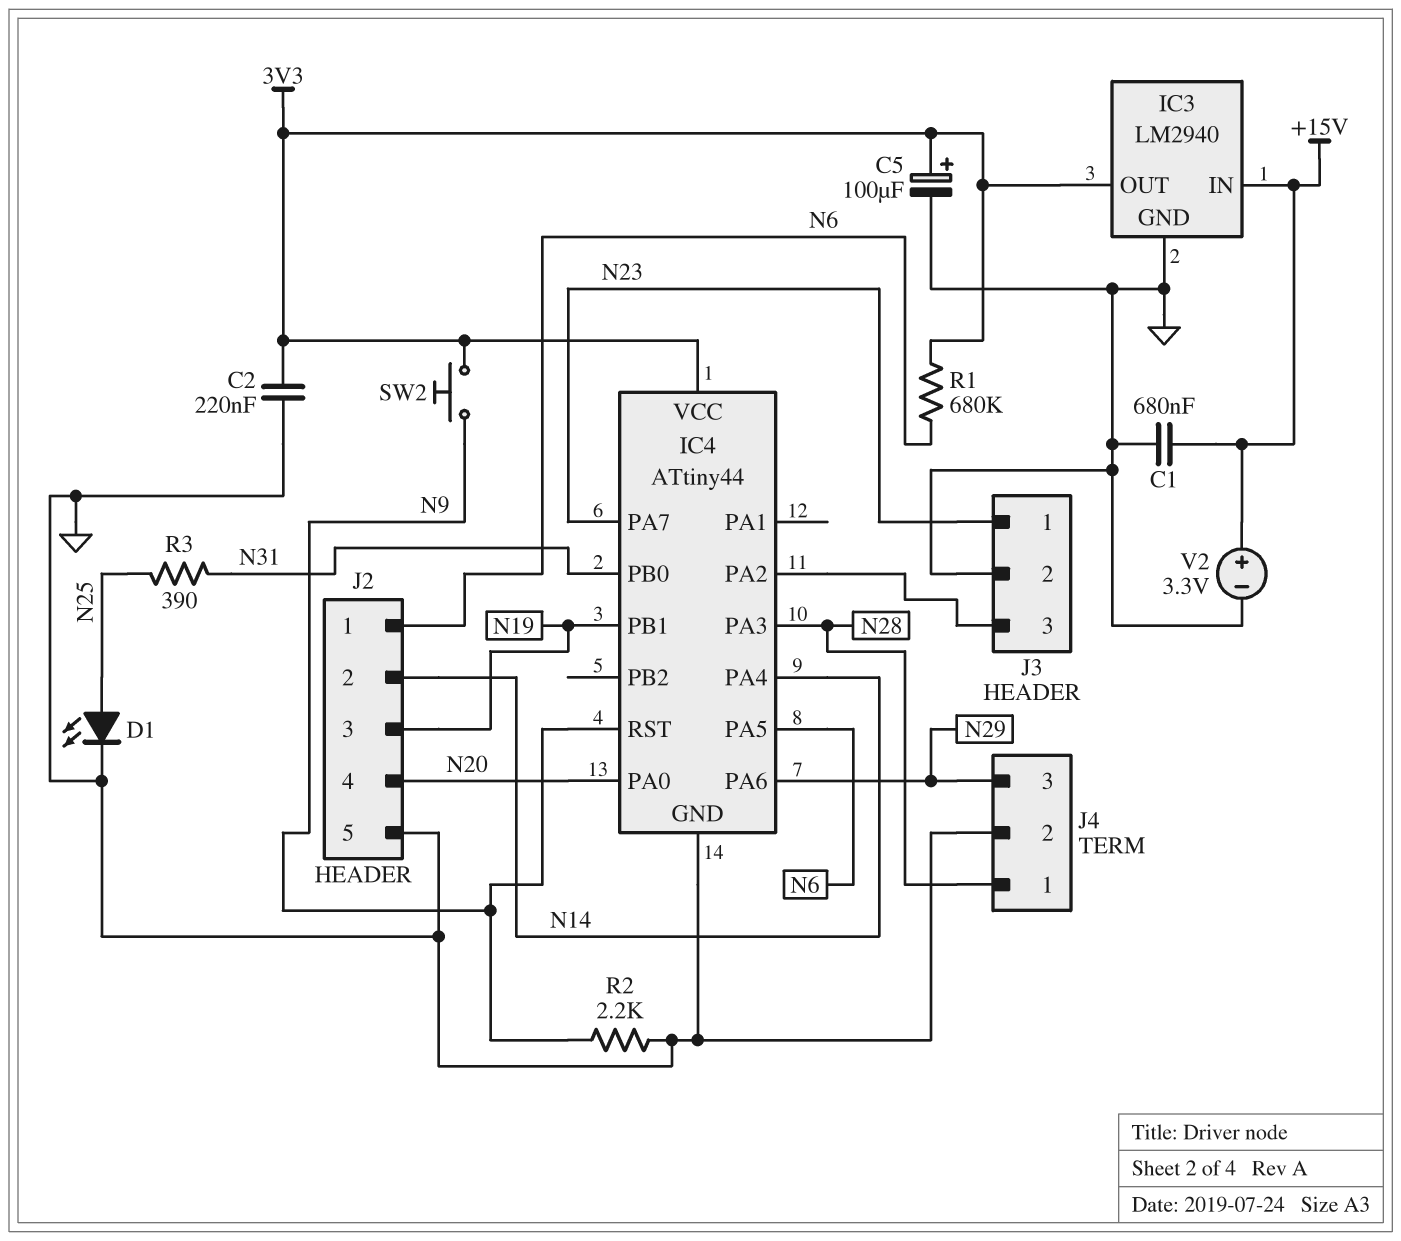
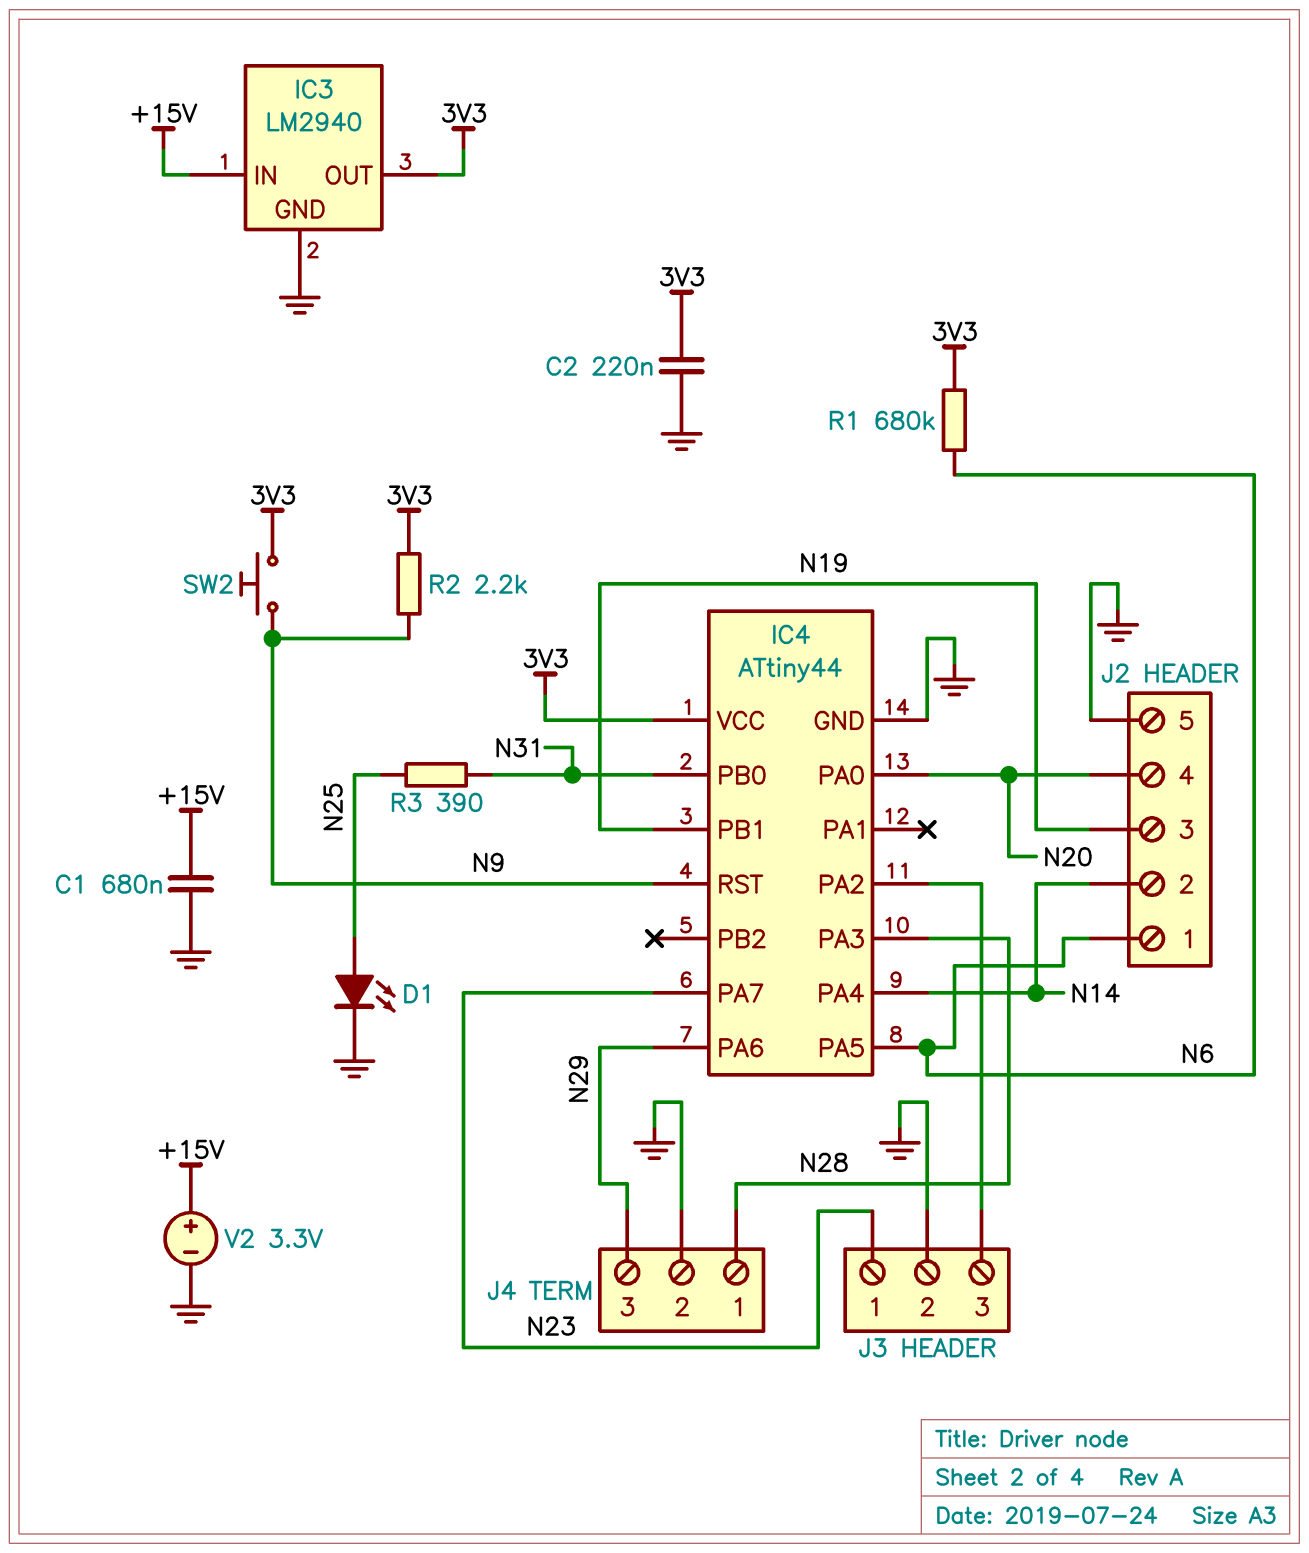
C5: 100uF (plus 3V3, minus GND) -> none
R2: 2.2k (GND, N9) -> 2.2k (3V3, N9)

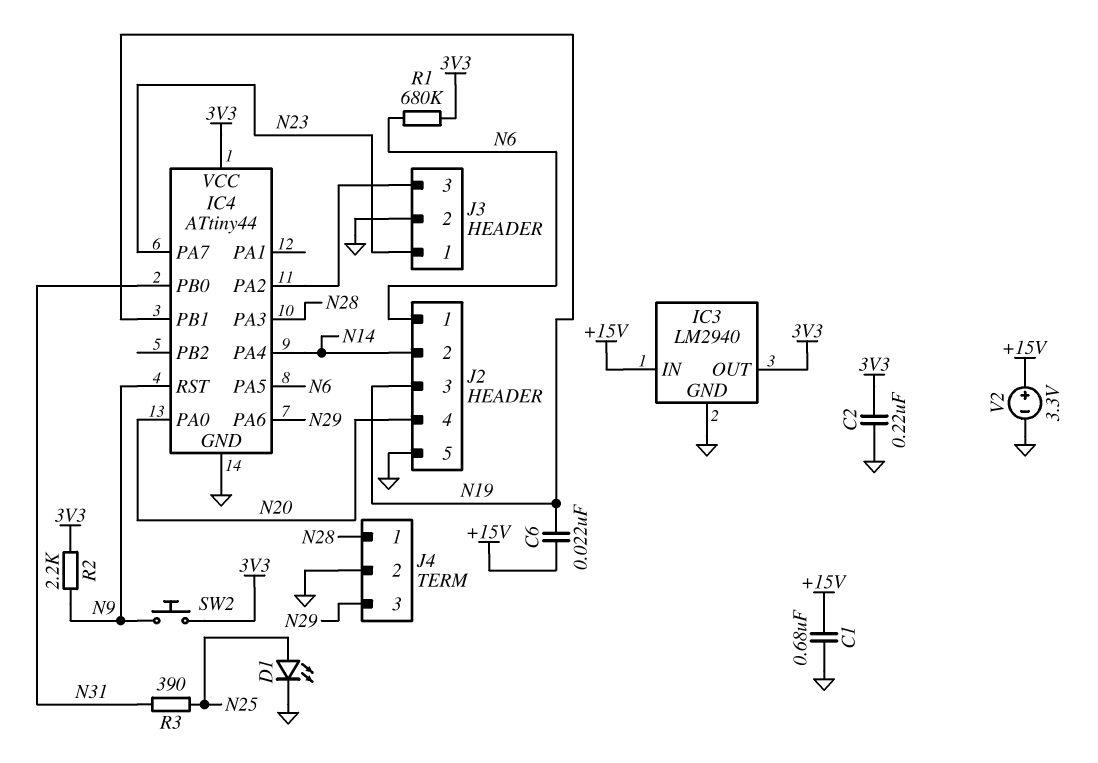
C6: none -> 22nF (+15V, N19)

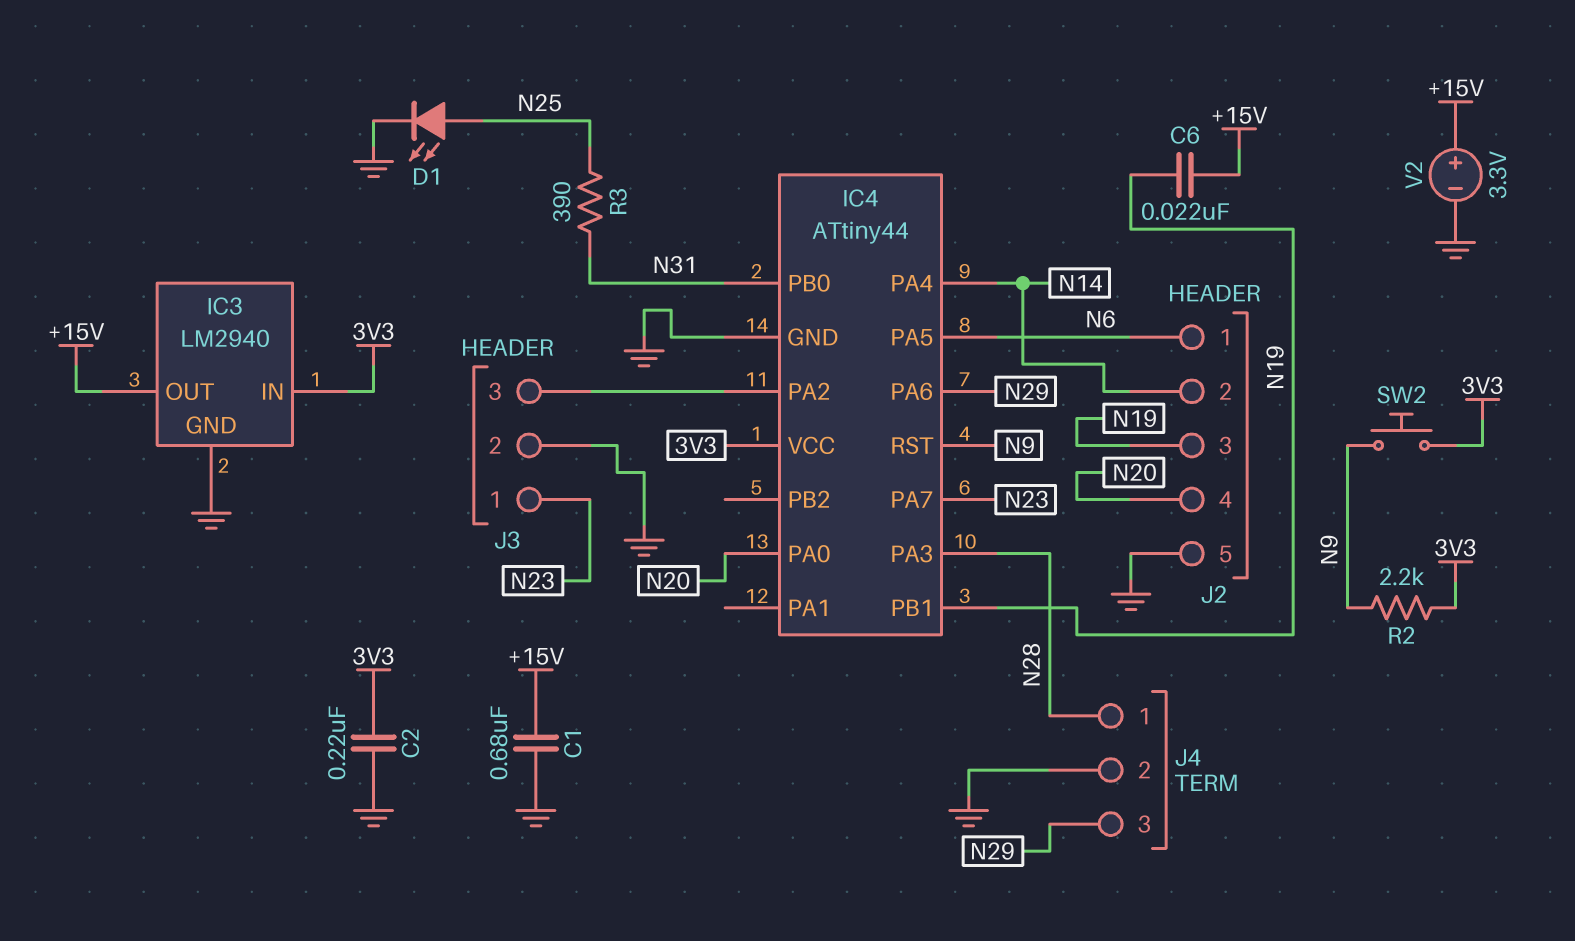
IC3 pin IN: +15V -> 3V3
IC3 pin OUT: 3V3 -> +15V
R1: 680k (3V3, N6) -> none

